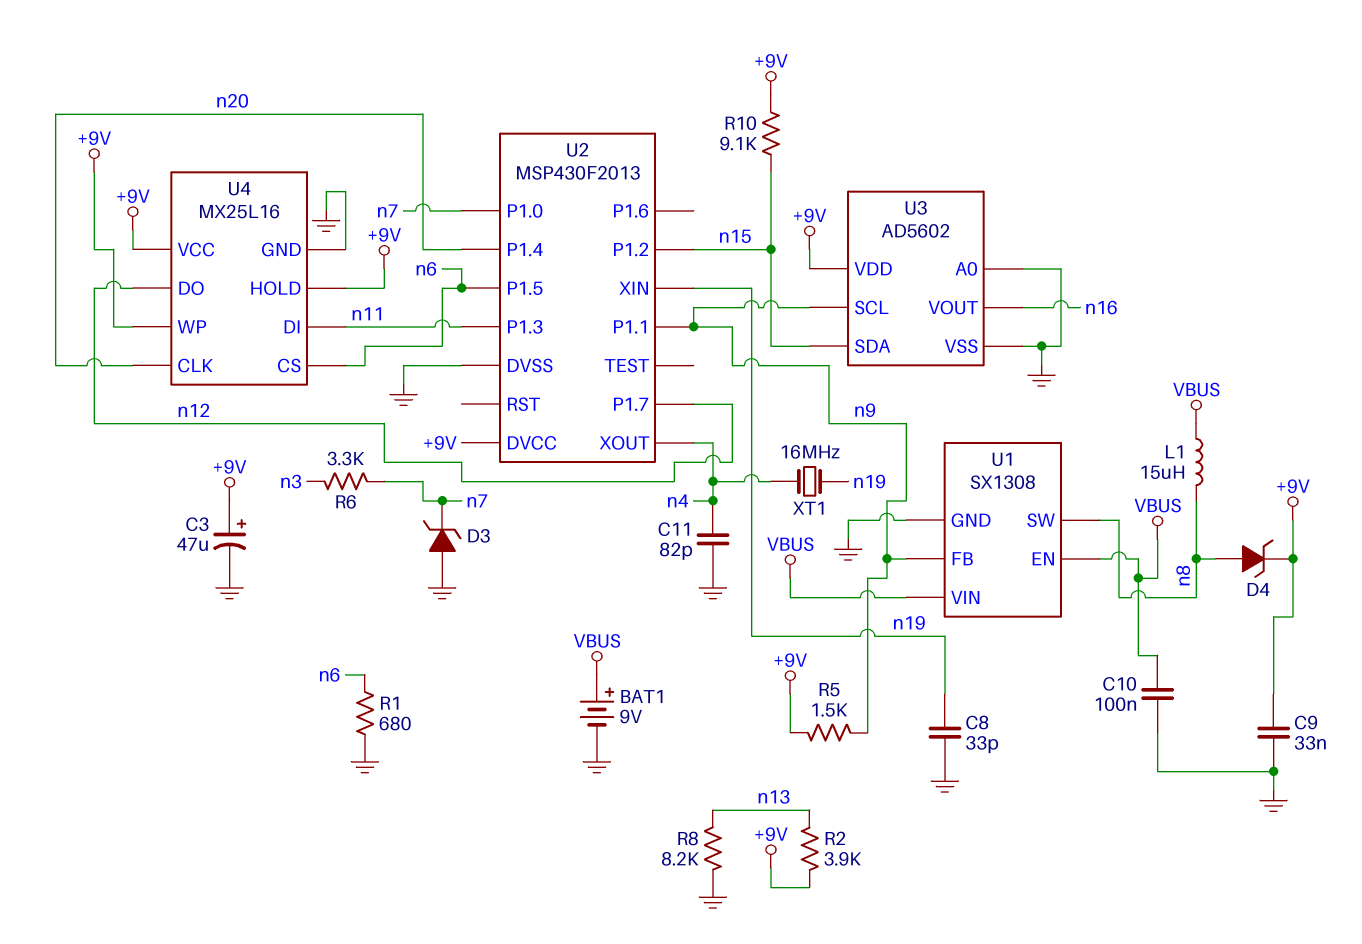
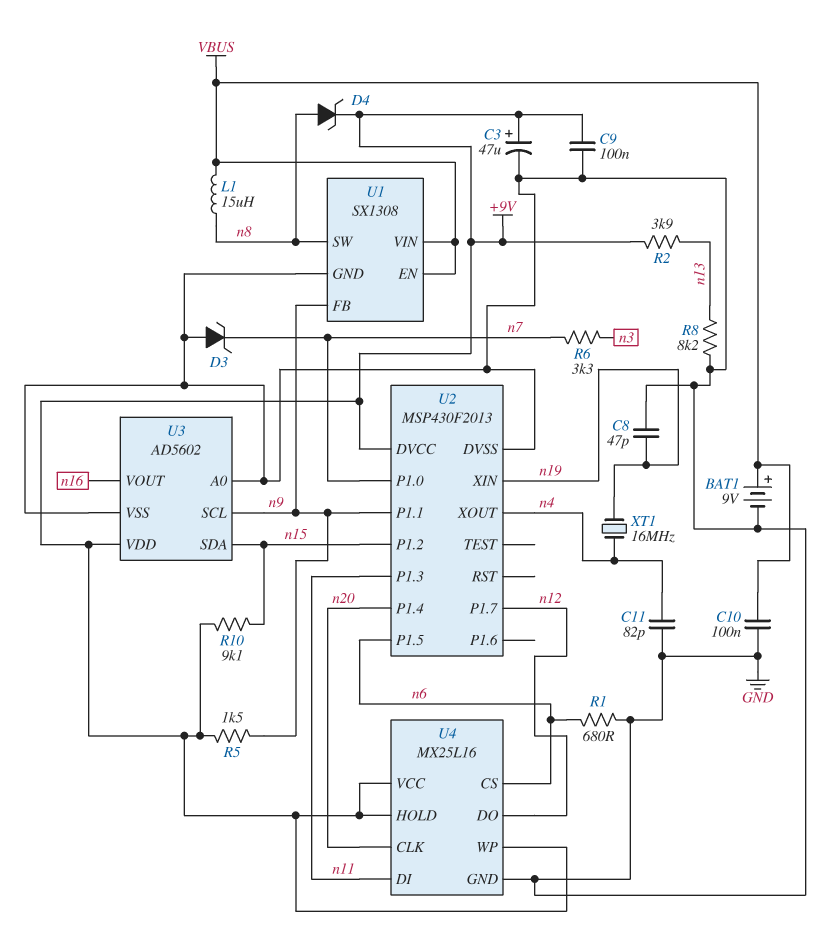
C8: 33pF (GND, n19) -> 47pF (GND, n19)
C9: 33nF (+9V, GND) -> 100nF (+9V, GND)

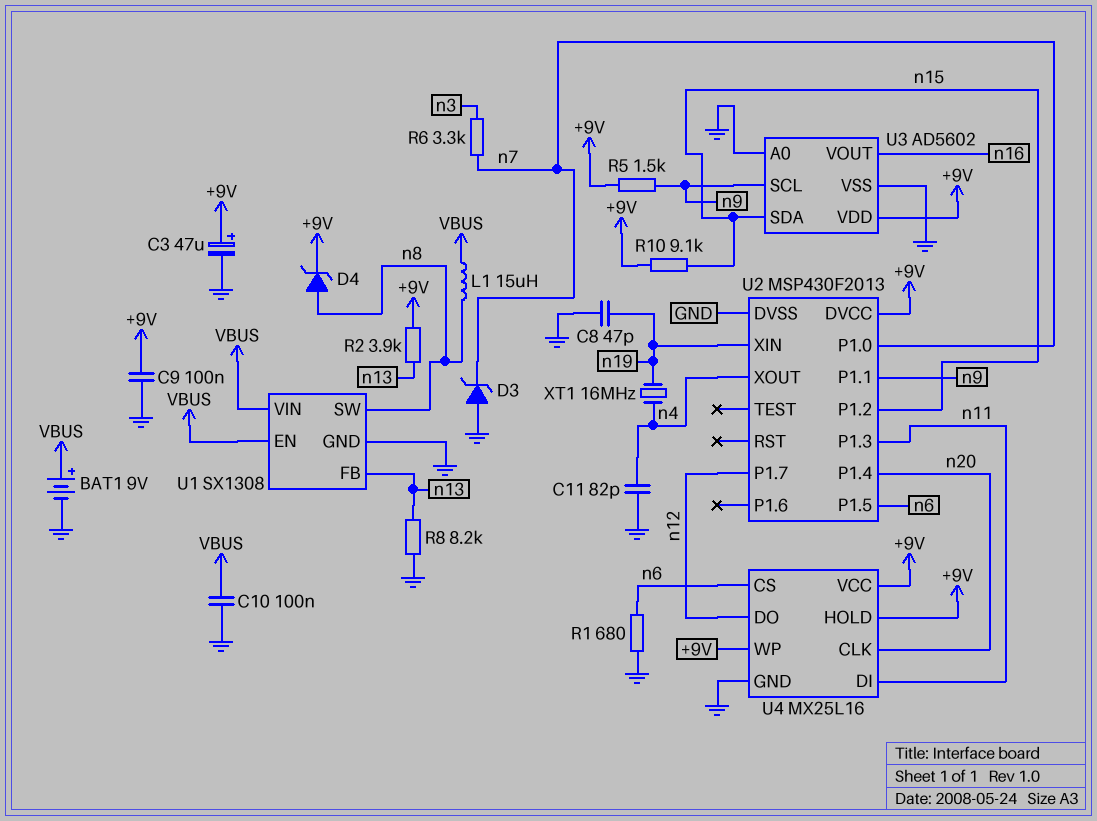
U1 pin FB: n9 -> n13

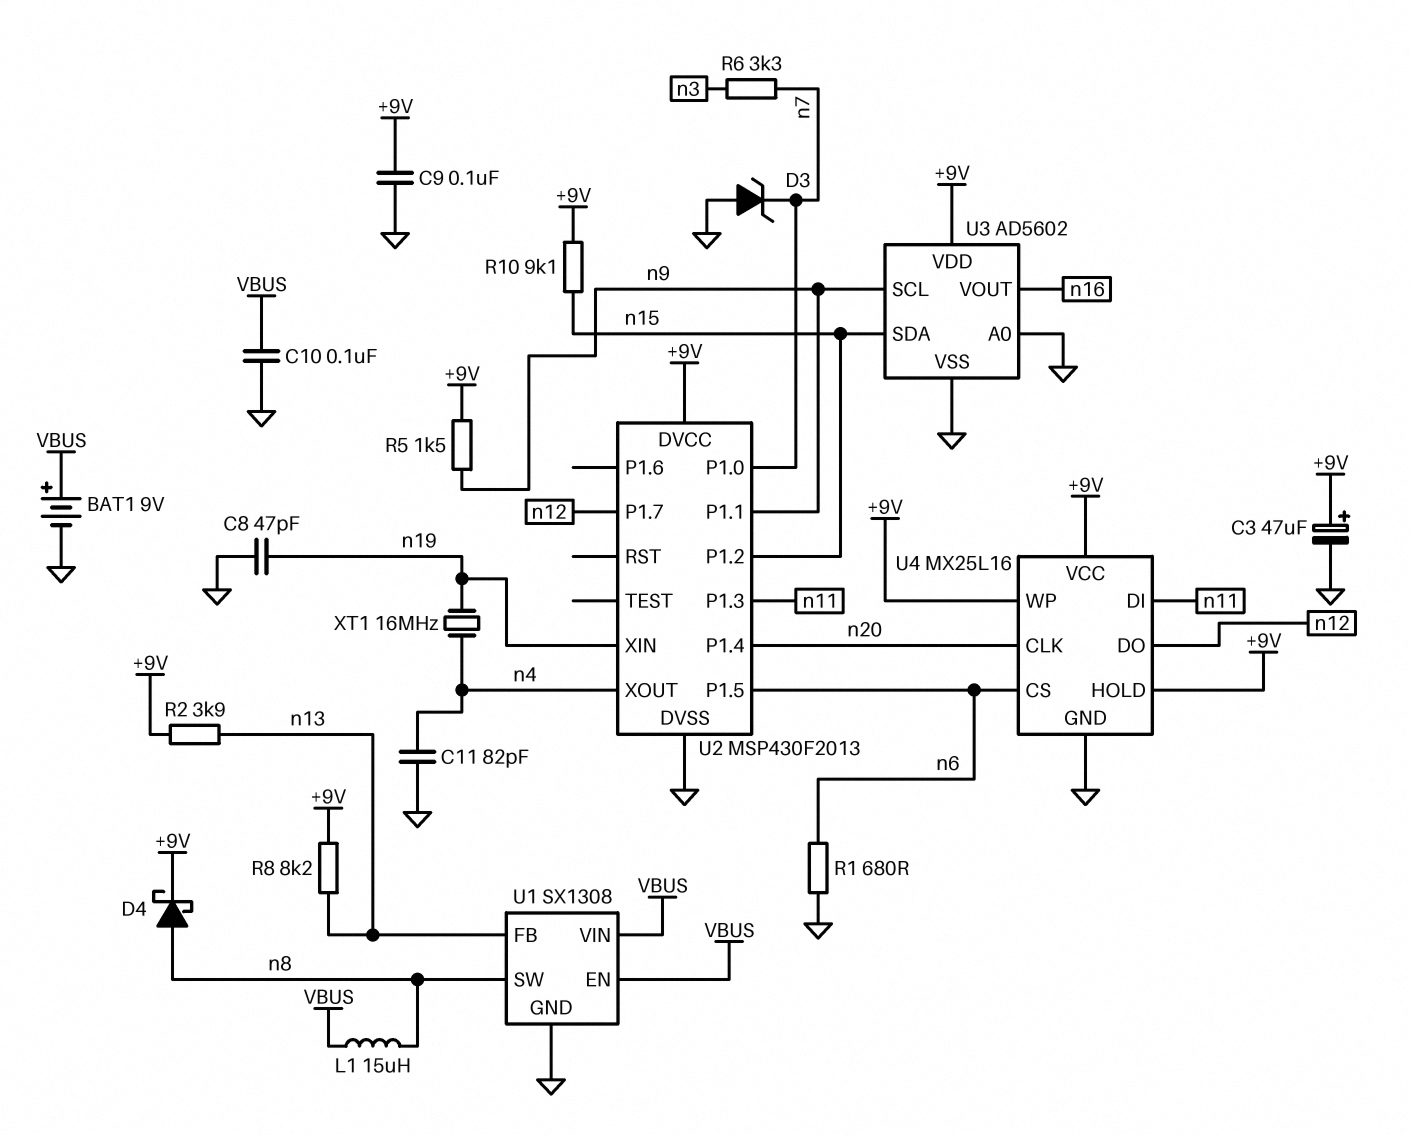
D4: zener (A n8, K +9V) -> schottky (A n8, K +9V)
R8: 8.2k (GND, n13) -> 8.2k (+9V, n13)

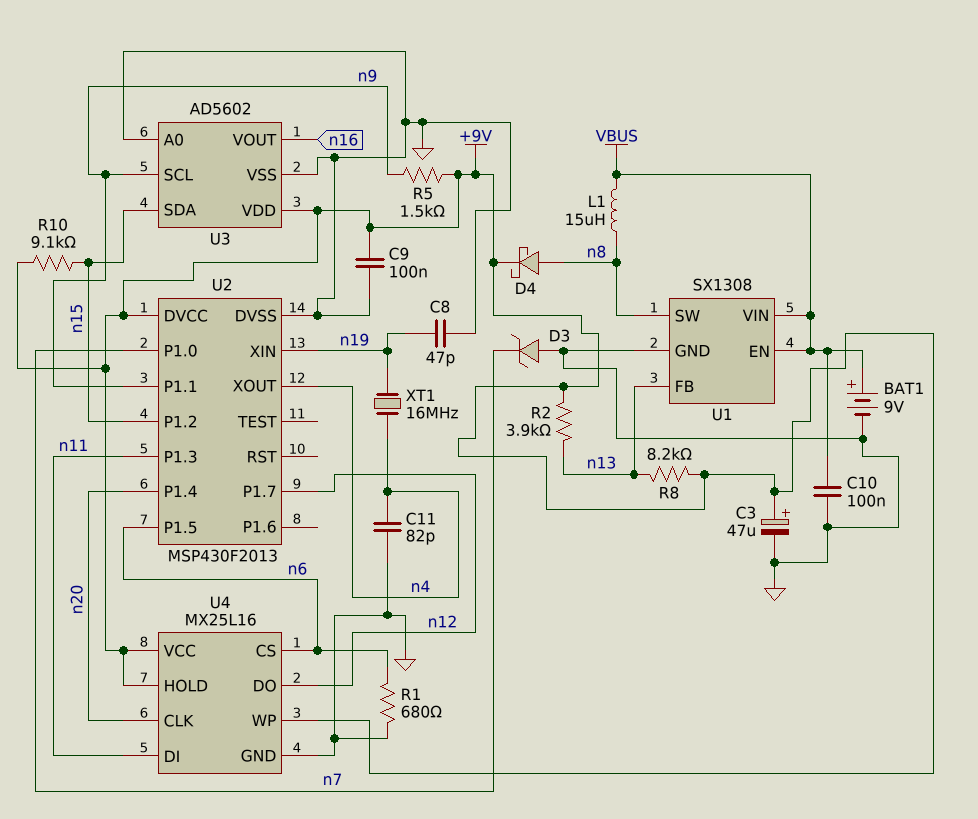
R6: 3.3k (n3, n7) -> none

